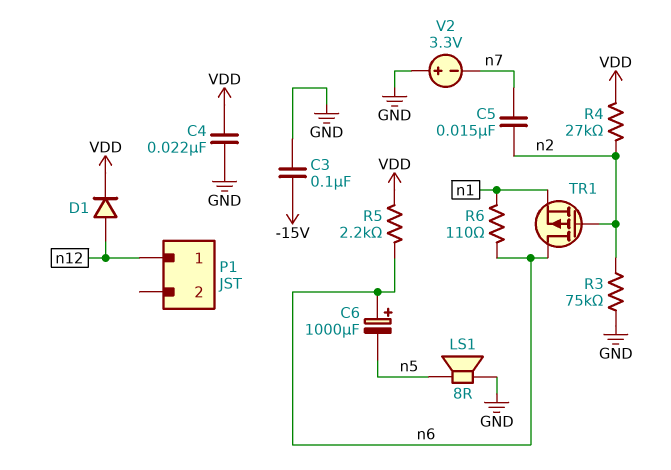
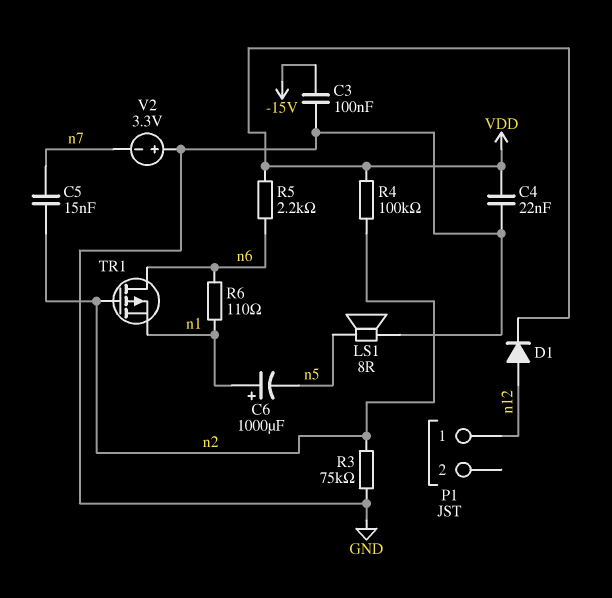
C6: 1000uF (plus n6, minus n5) -> 1000uF (plus n1, minus n5)
R4: 27k (VDD, n2) -> 100k (VDD, n2)

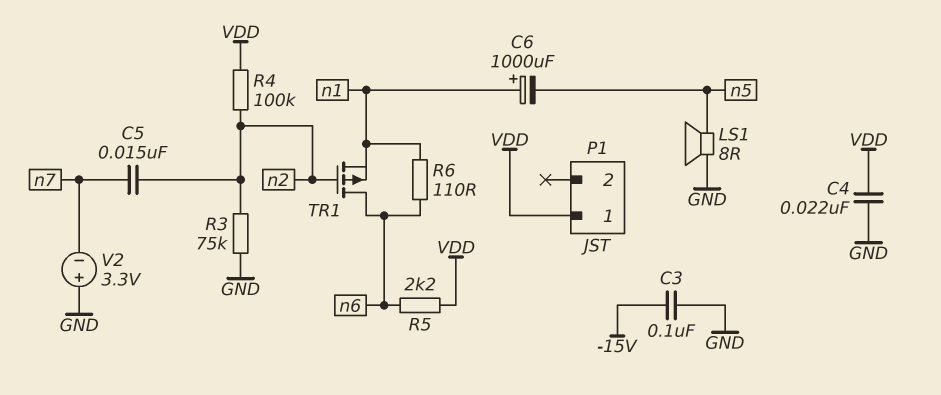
D1: diode (A n12, K VDD) -> none
P1 pin 1: n12 -> VDD

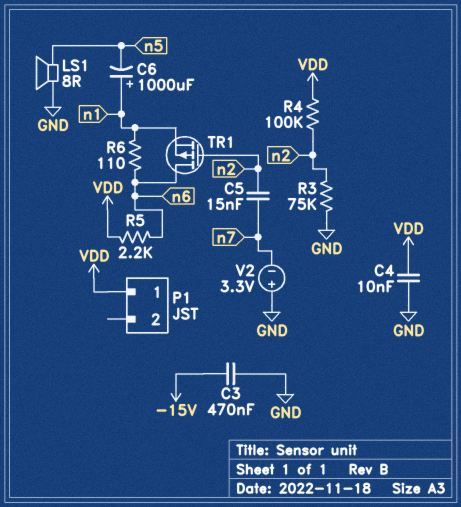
C3: 100nF (-15V, GND) -> 470nF (-15V, GND)
C4: 22nF (GND, VDD) -> 10nF (GND, VDD)

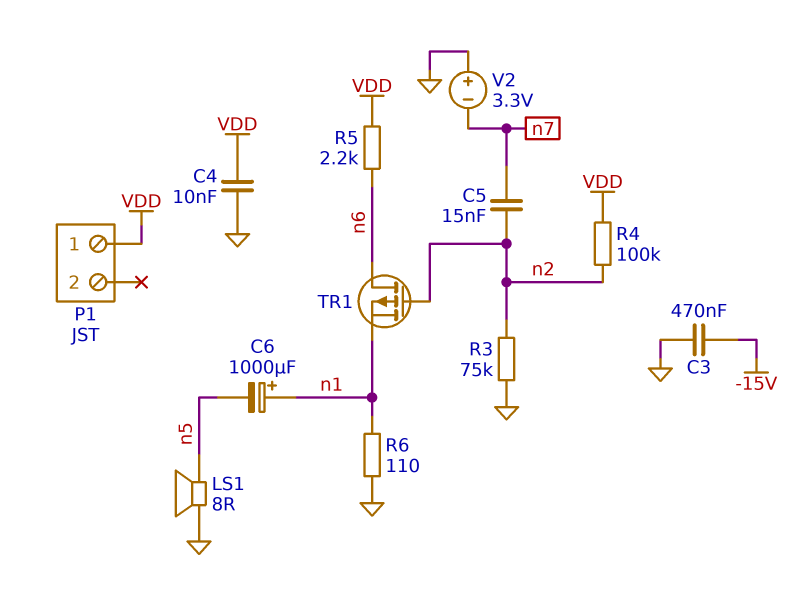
R6: 110 (n1, n6) -> 110 (GND, n1)

